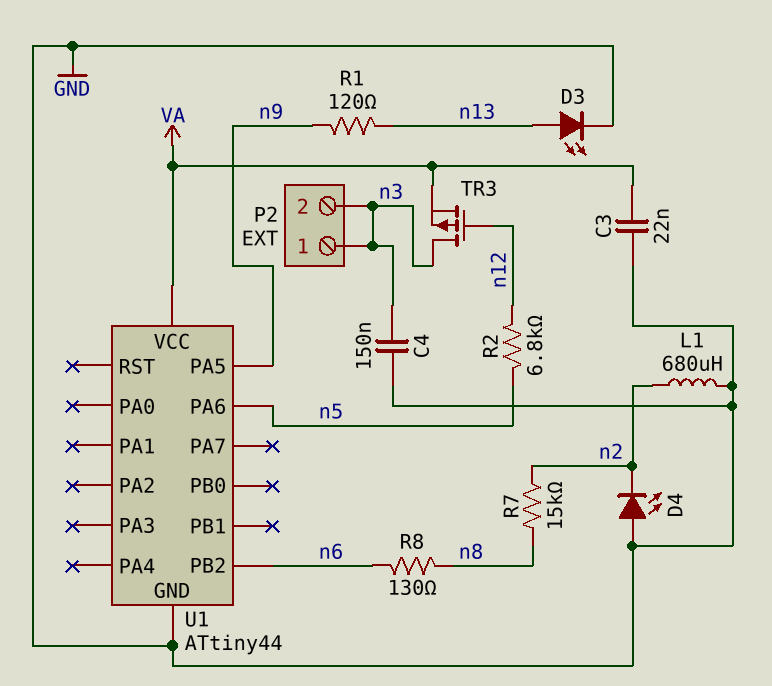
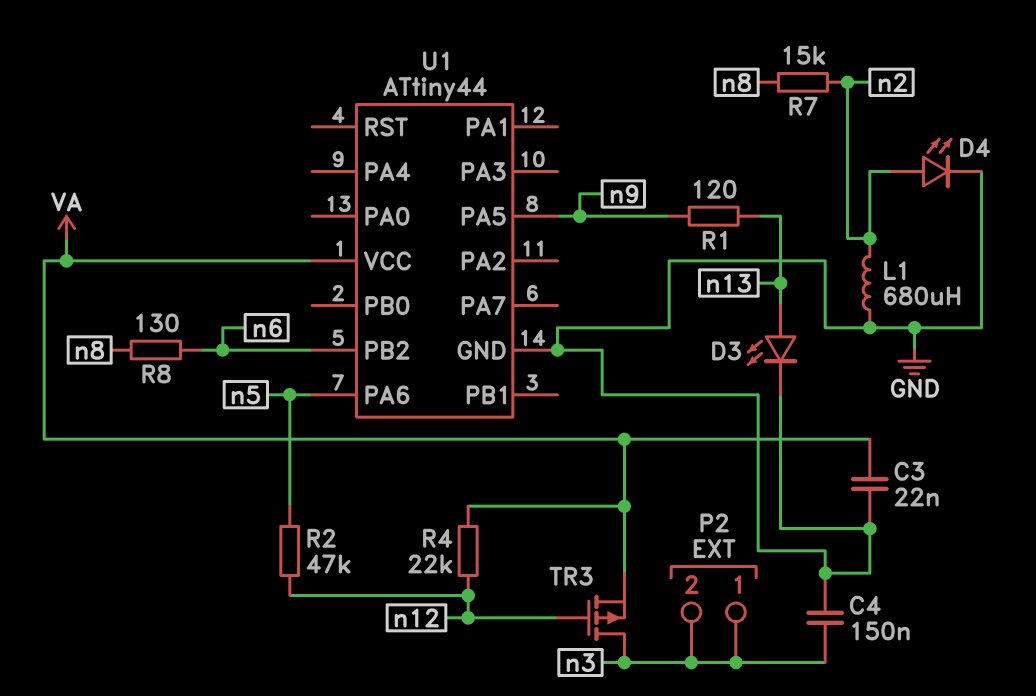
D4: LED (A GND, K n2) -> LED (A n2, K GND)
R2: 6.8k (n5, n12) -> 47k (n5, n12)
R4: none -> 22k (VA, n12)

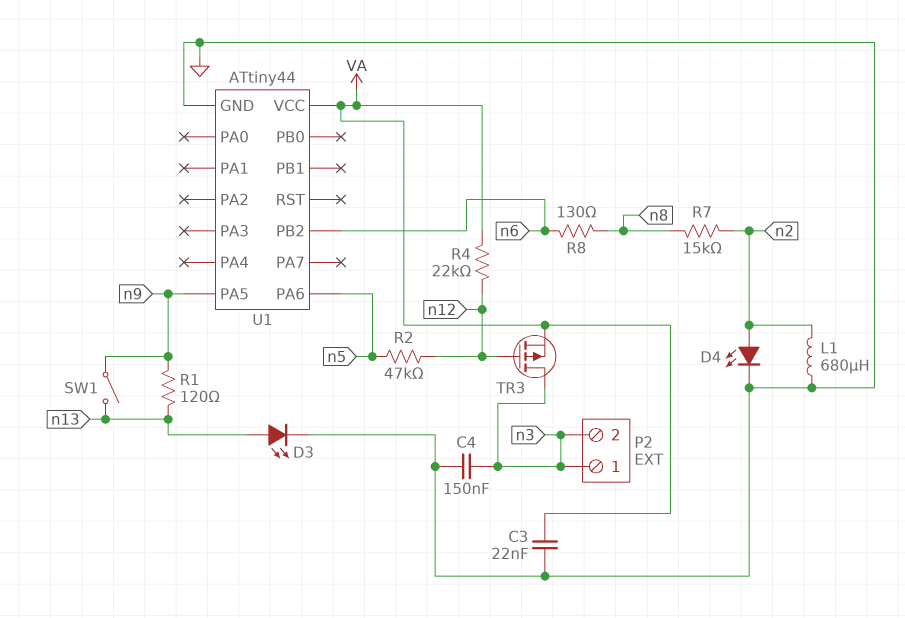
SW1: none -> switch (n9, n13)

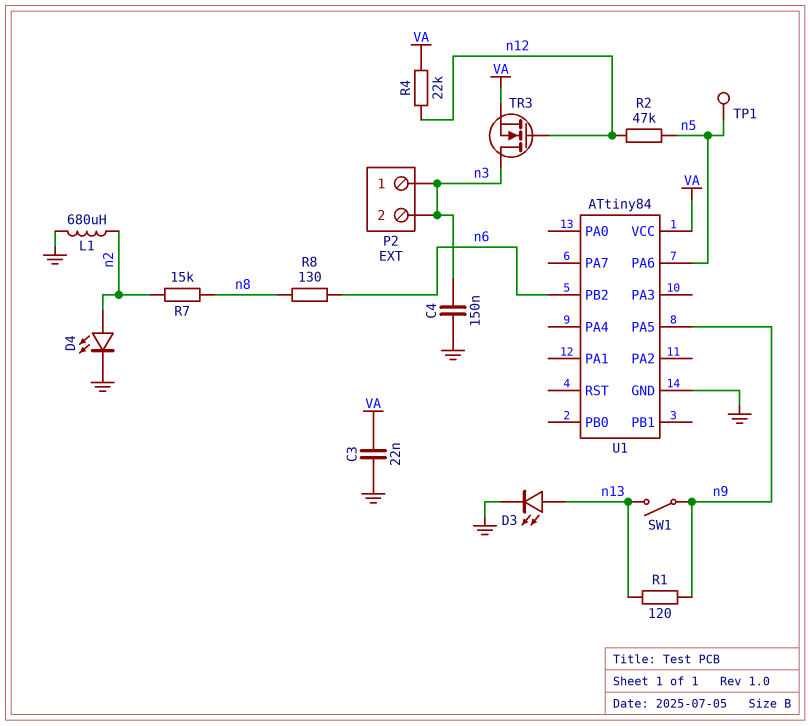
TP1: none -> test point (n5)
TR3: PMOS (G n12, D n3, S VA) -> NMOS (G n12, D n3, S VA)
U1: ATtiny44 -> ATtiny84

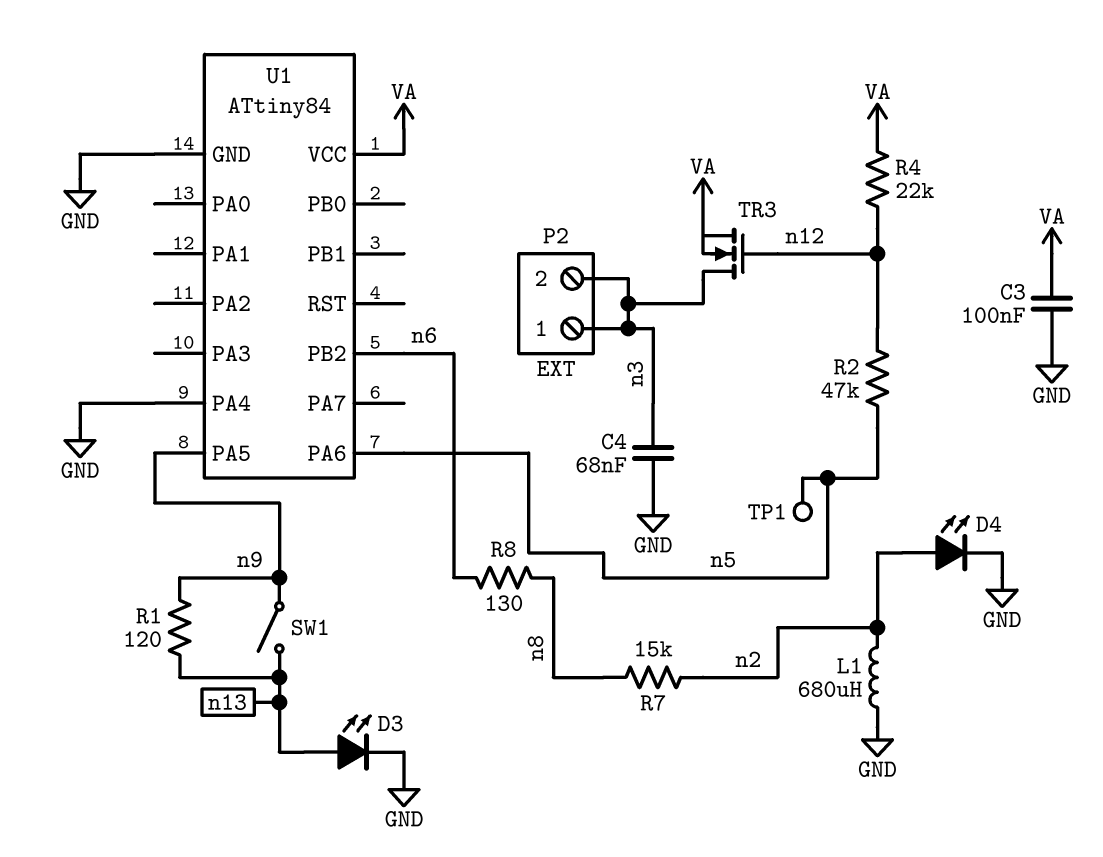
C3: 22nF (GND, VA) -> 100nF (GND, VA)
C4: 150nF (GND, n3) -> 68nF (GND, n3)
U1 pin PA4: none -> GND

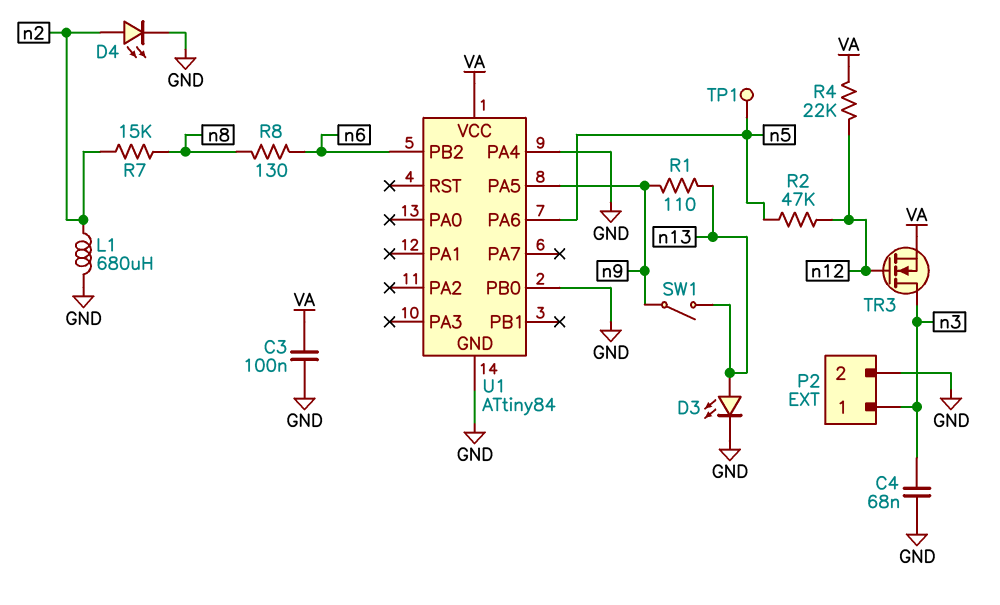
P2 pin 2: n3 -> GND
R1: 120 (n9, n13) -> 110 (n9, n13)
U1 pin PB0: none -> GND

